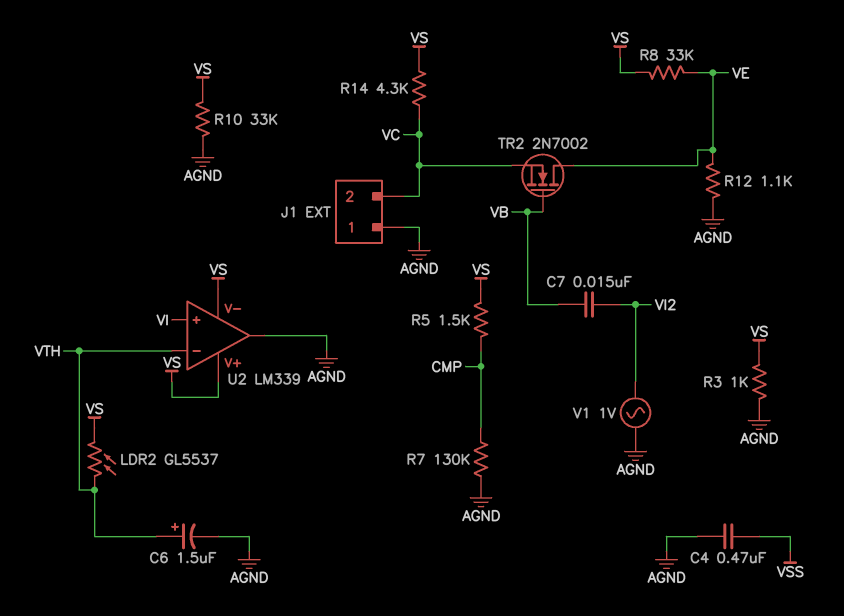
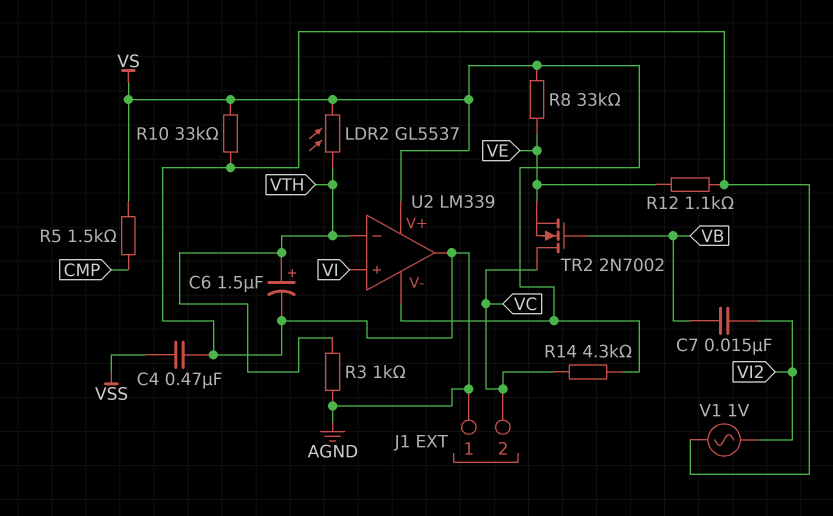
R3: 1k (AGND, VS) -> 1k (AGND, VTH)
R7: 130k (AGND, CMP) -> none
TR2: NMOS 2N7002 (G VB, D VE, S VC) -> NMOS 2N7002 (G VB, D VC, S VE)

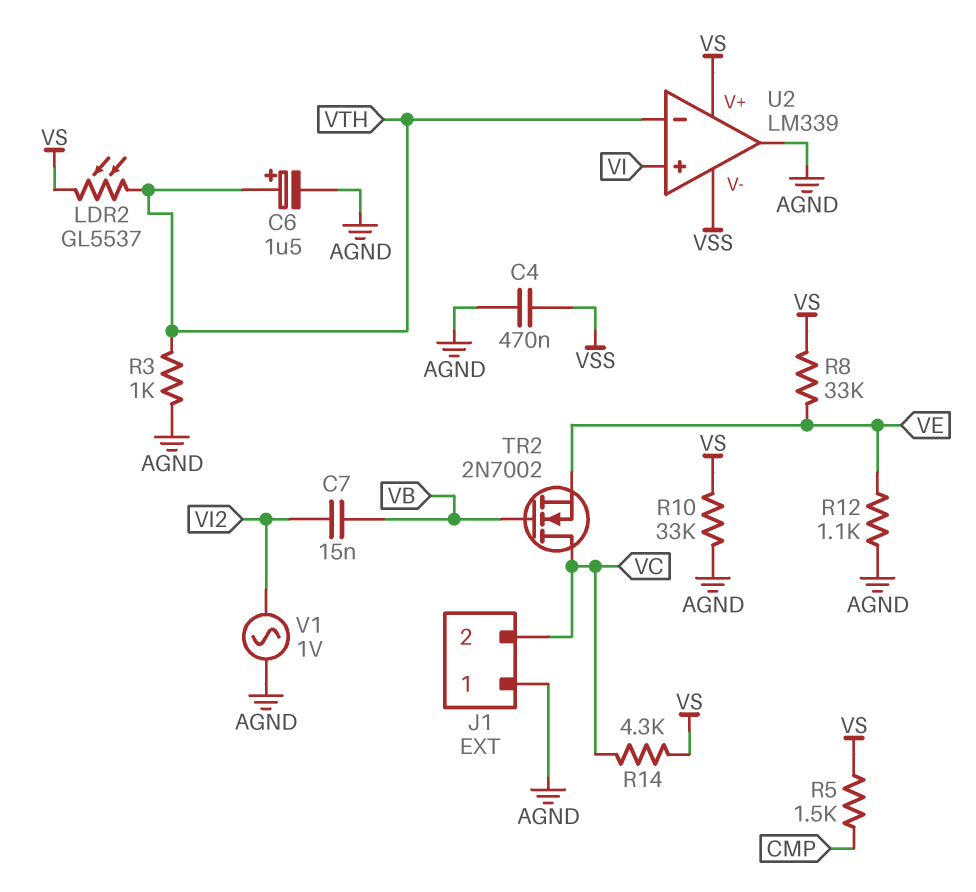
U2 pin V-: VS -> VSS

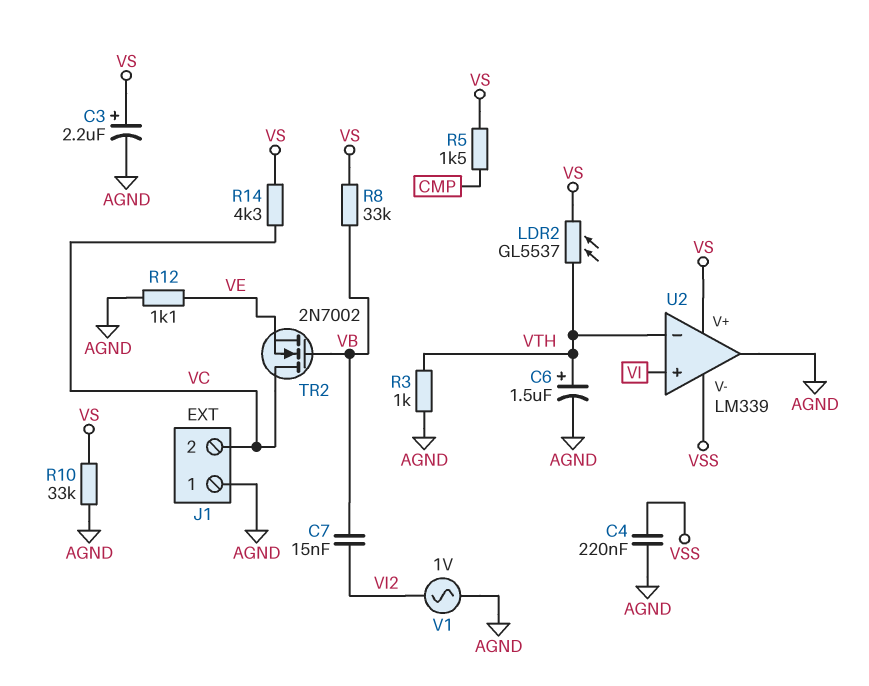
C3: none -> 2.2uF (plus VS, minus AGND)
C4: 470nF (AGND, VSS) -> 220nF (AGND, VSS)
R8: 33k (VE, VS) -> 33k (VB, VS)

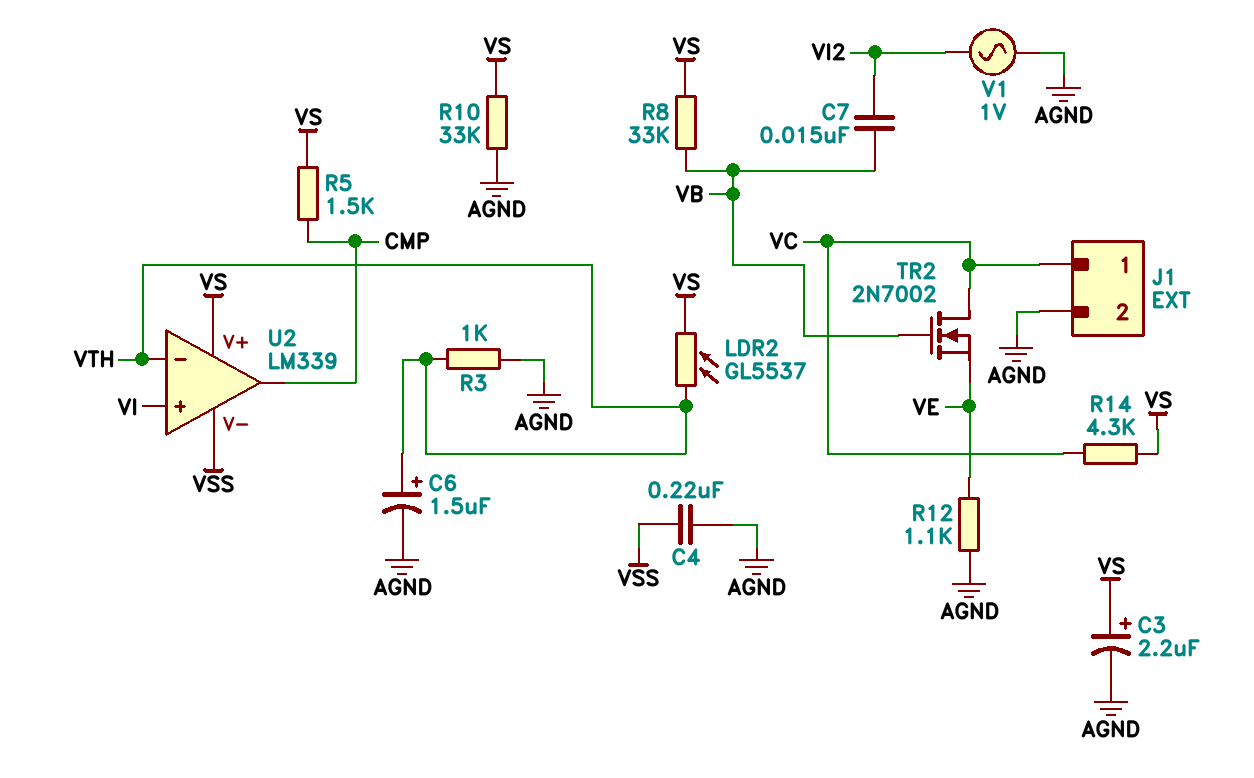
J1 pin 1: AGND -> VC
J1 pin 2: VC -> AGND
U2 pin out: AGND -> CMP

